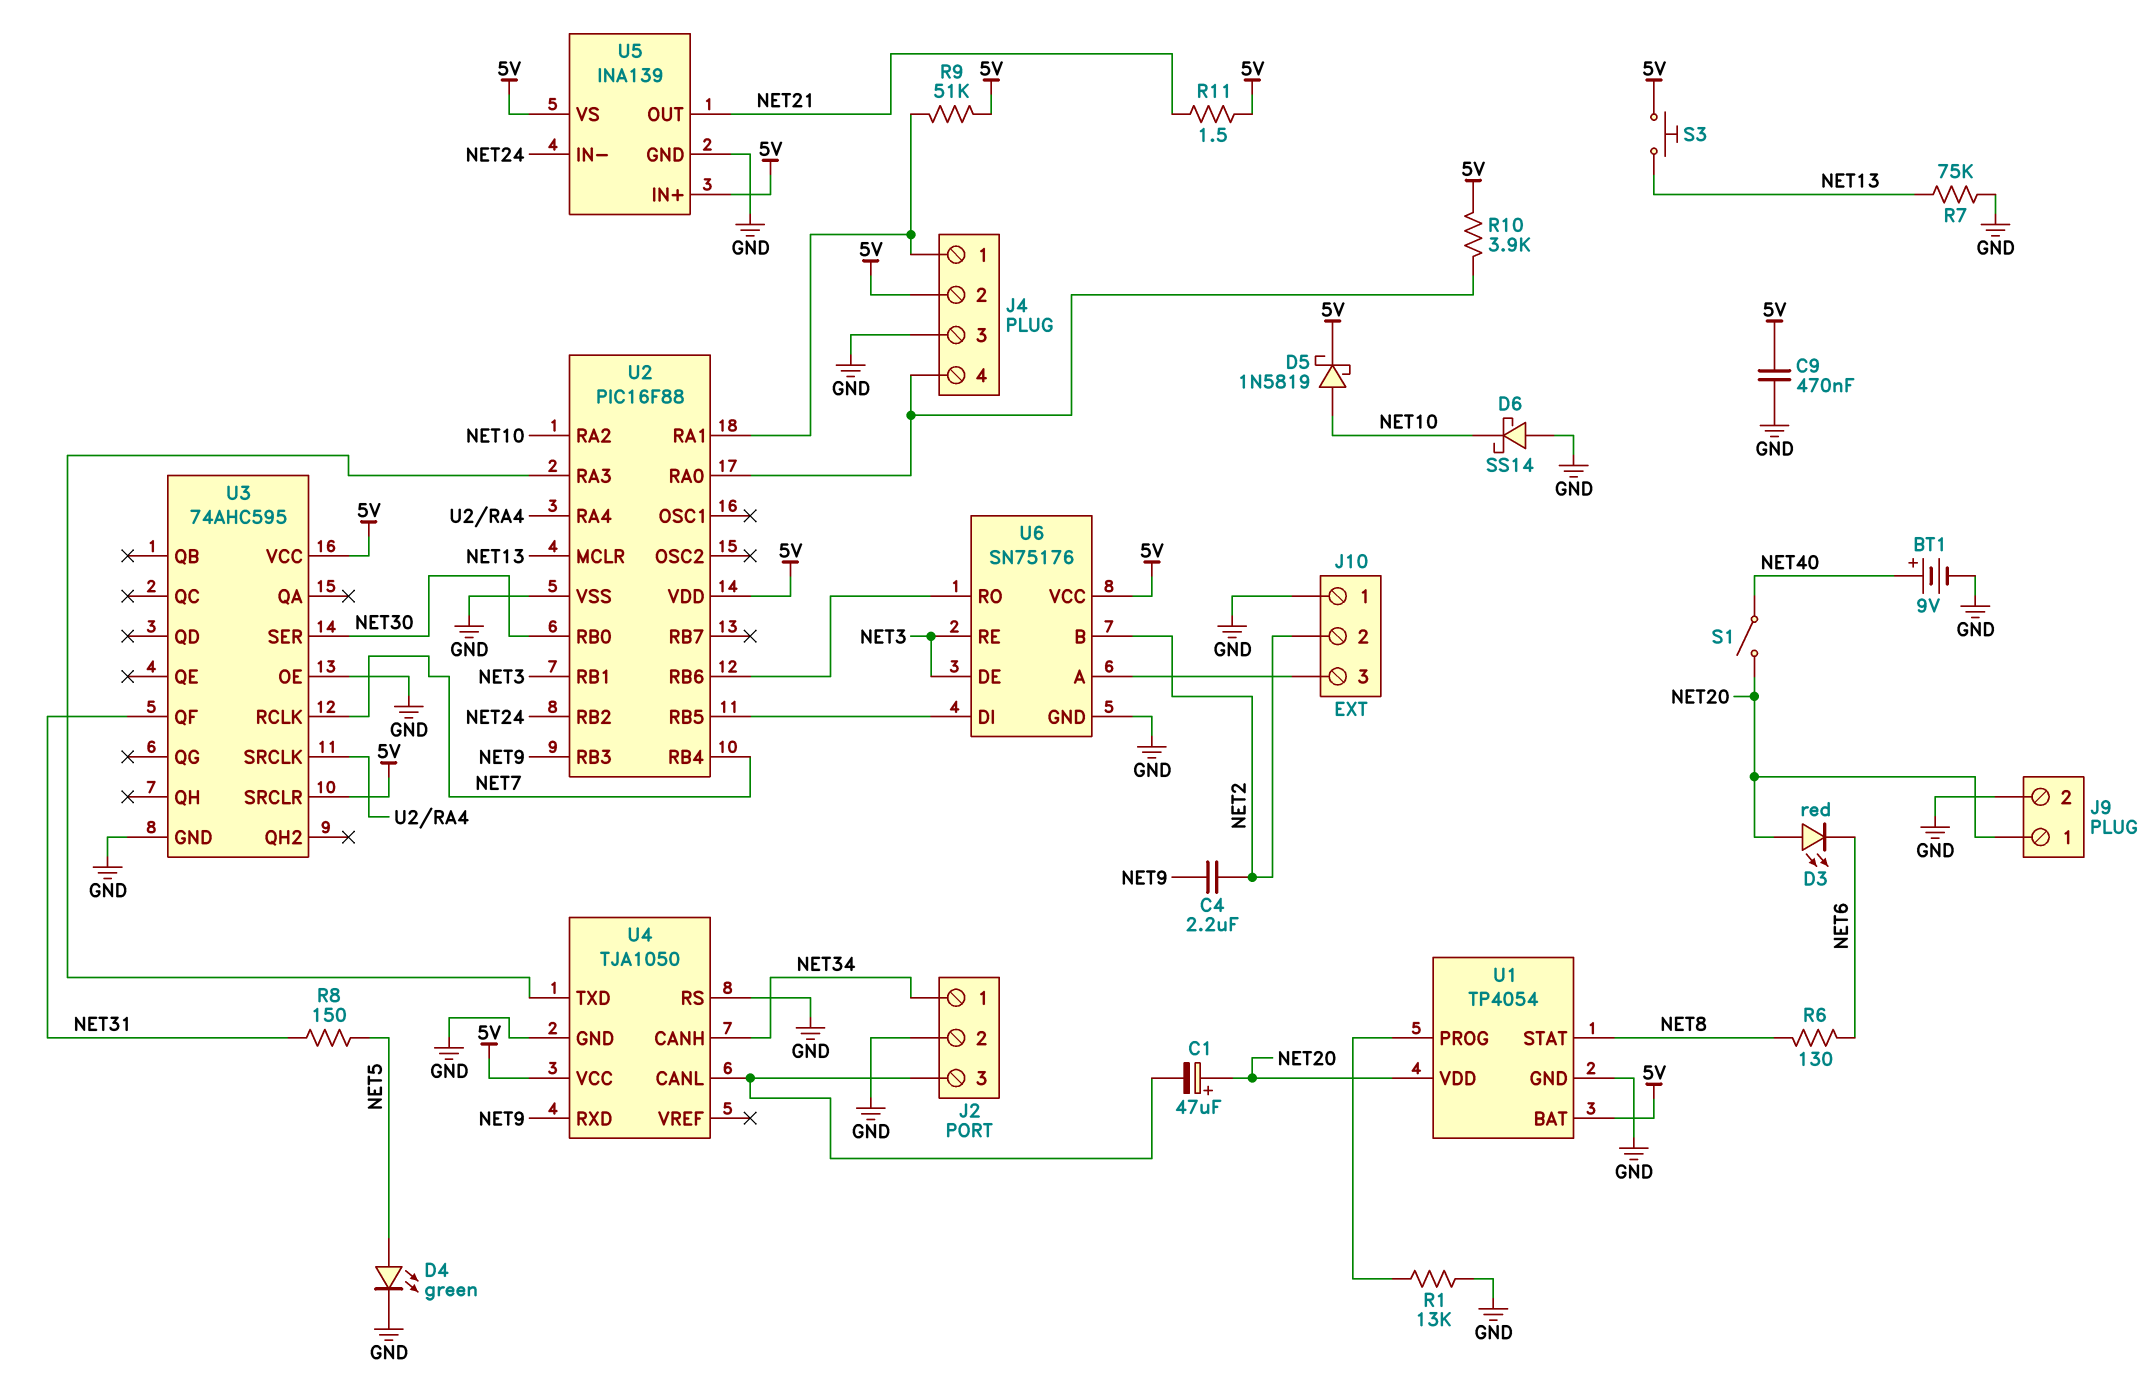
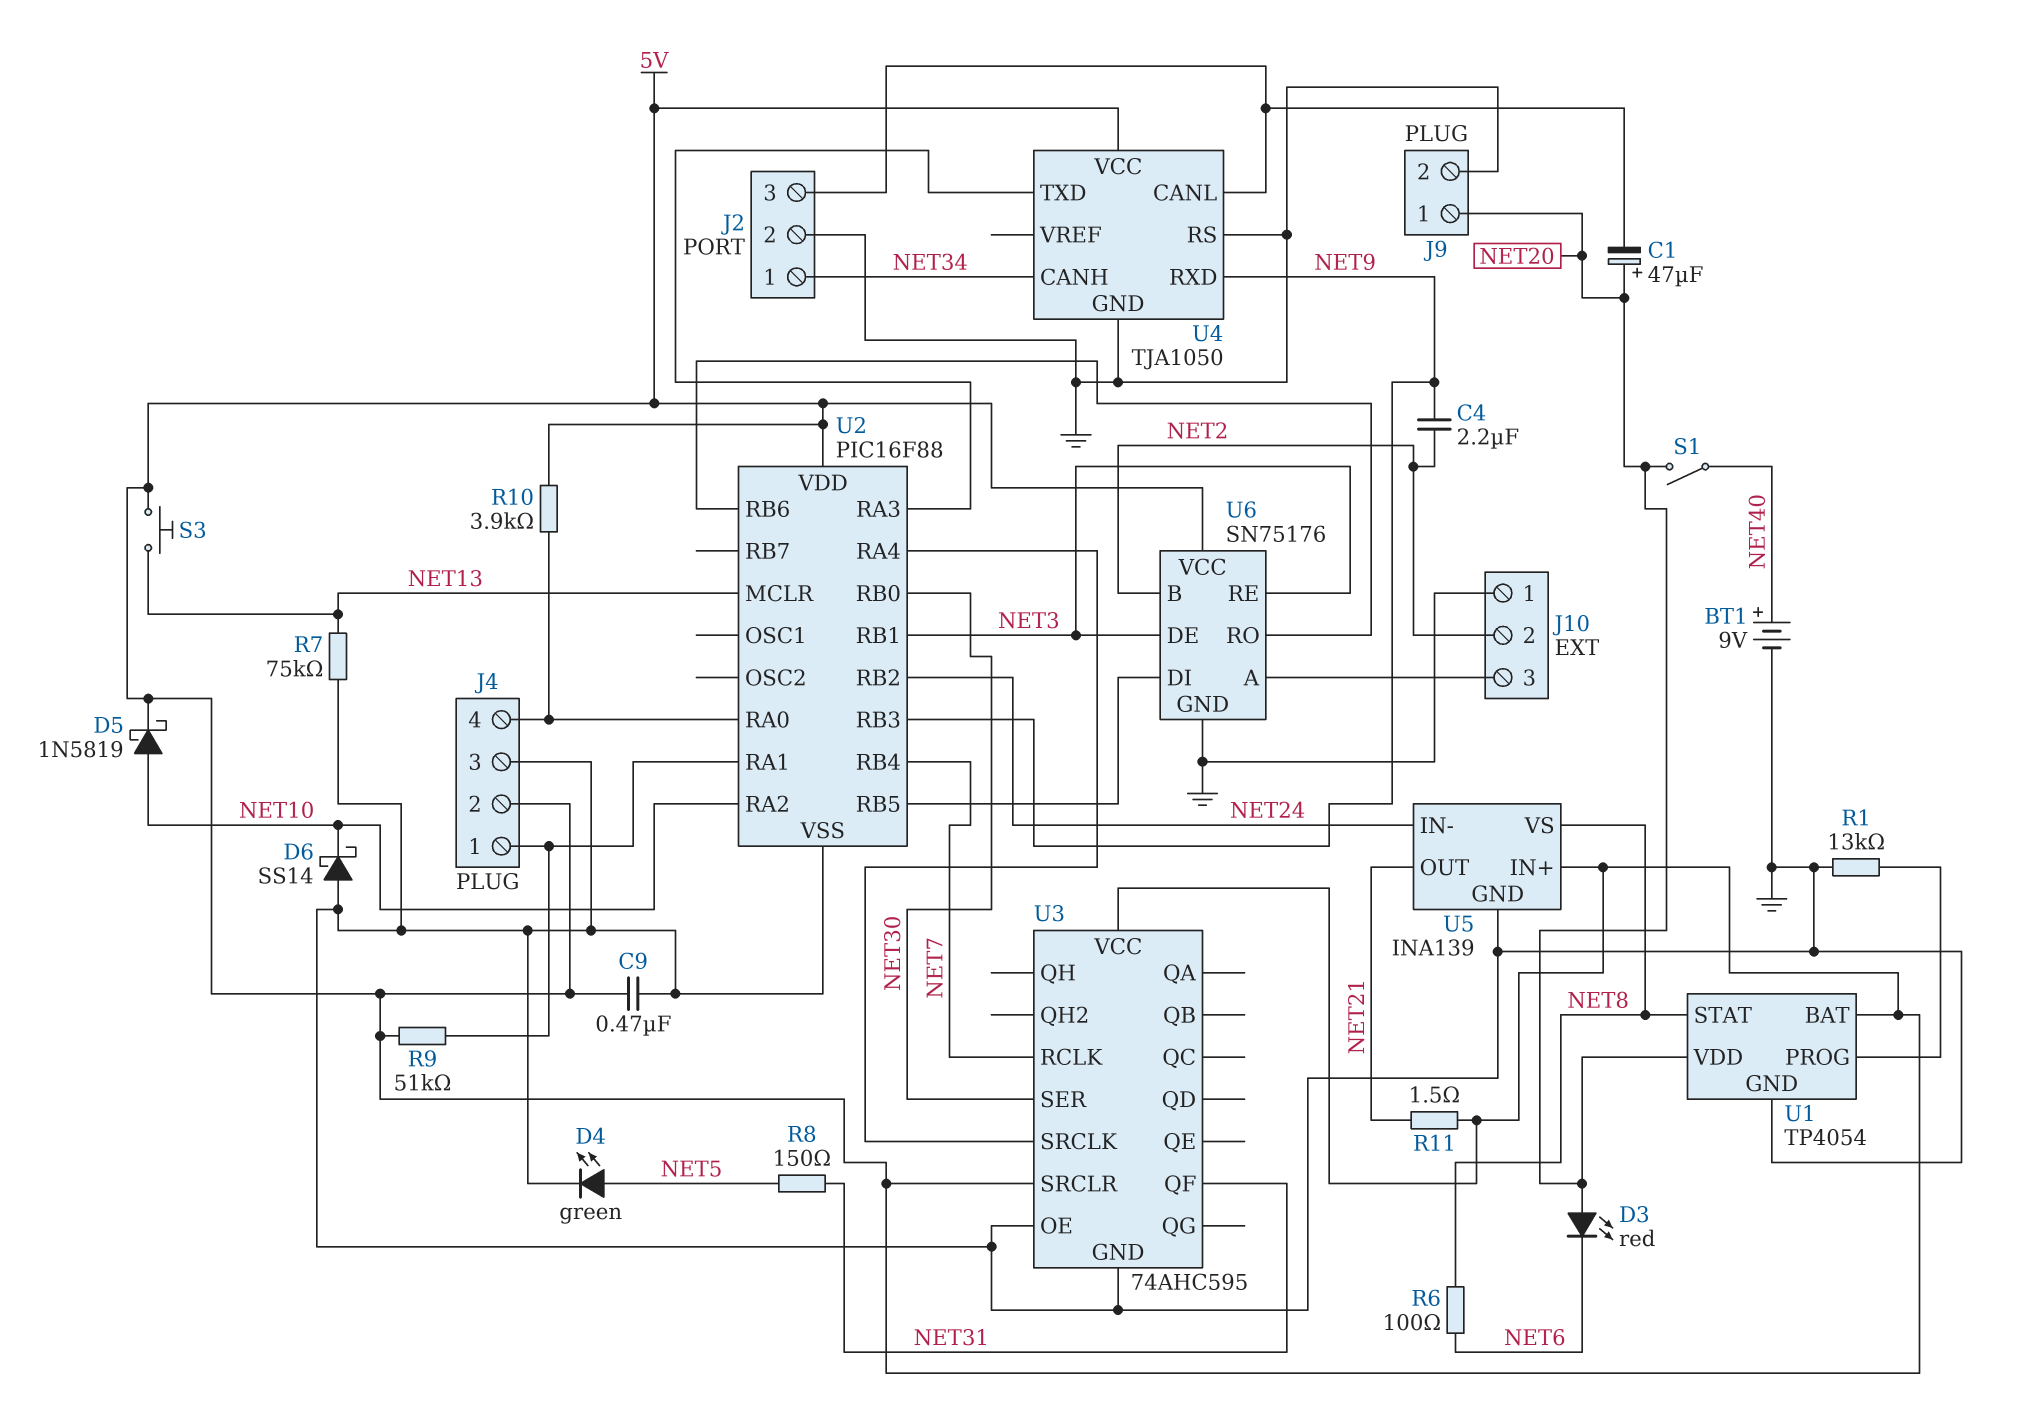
R6: 130 (NET6, NET8) -> 100 (NET6, NET8)
U5 pin VS: 5V -> NET8

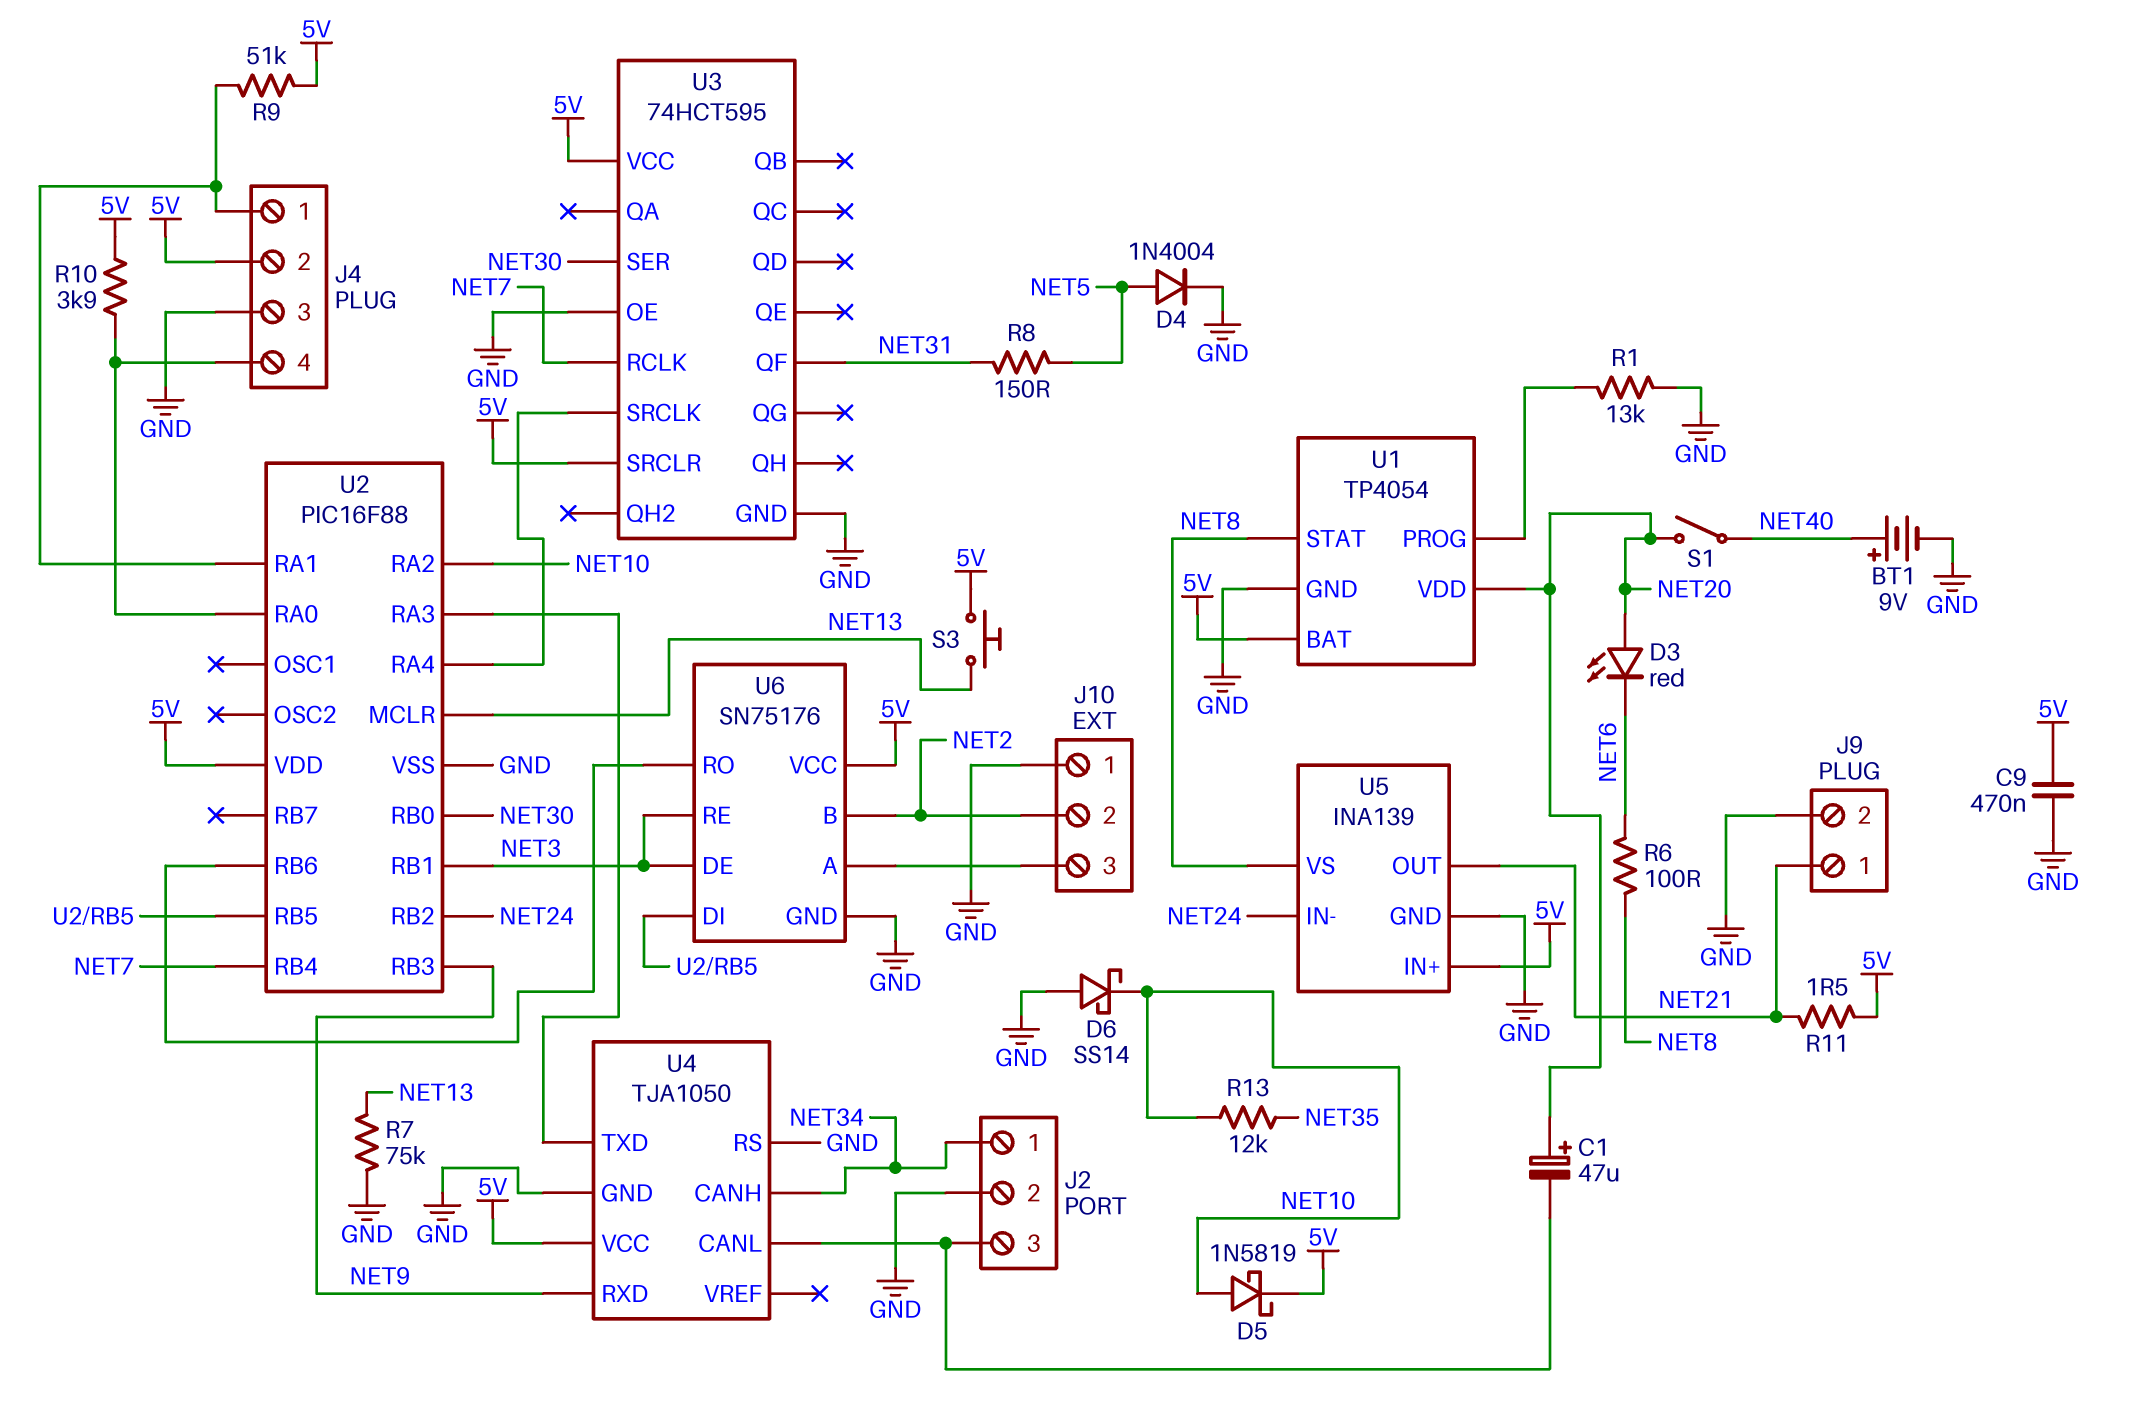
C4: 2.2uF (NET2, NET9) -> none
D4: LED green (A NET5, K GND) -> diode 1N4004 (A NET5, K GND)
J9 pin 1: NET20 -> NET21
R13: none -> 12k (NET10, NET35)
U3: 74AHC595 -> 74HCT595

